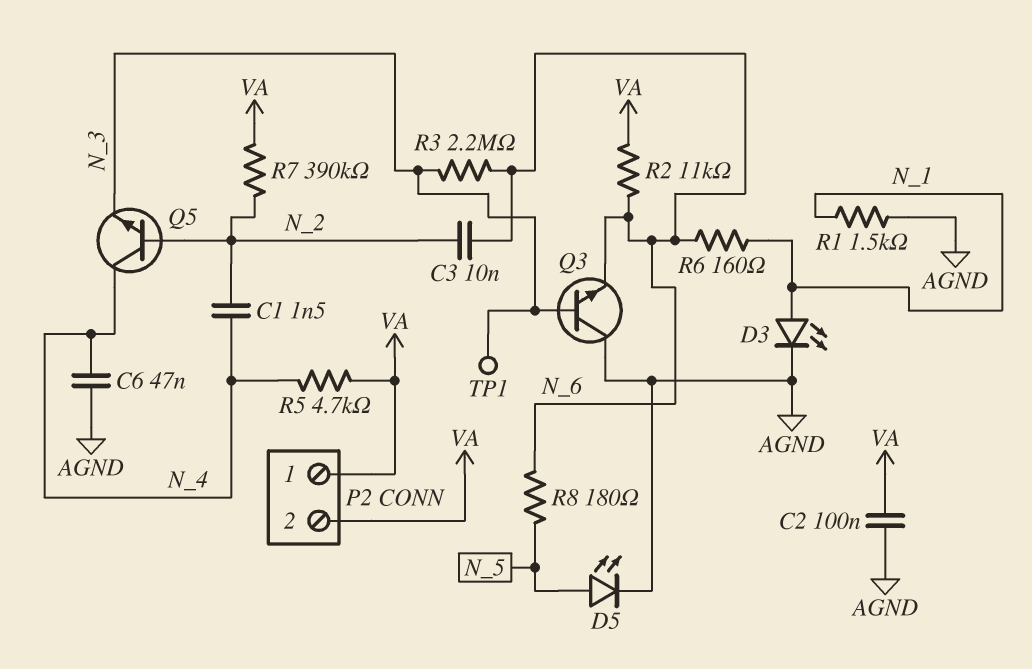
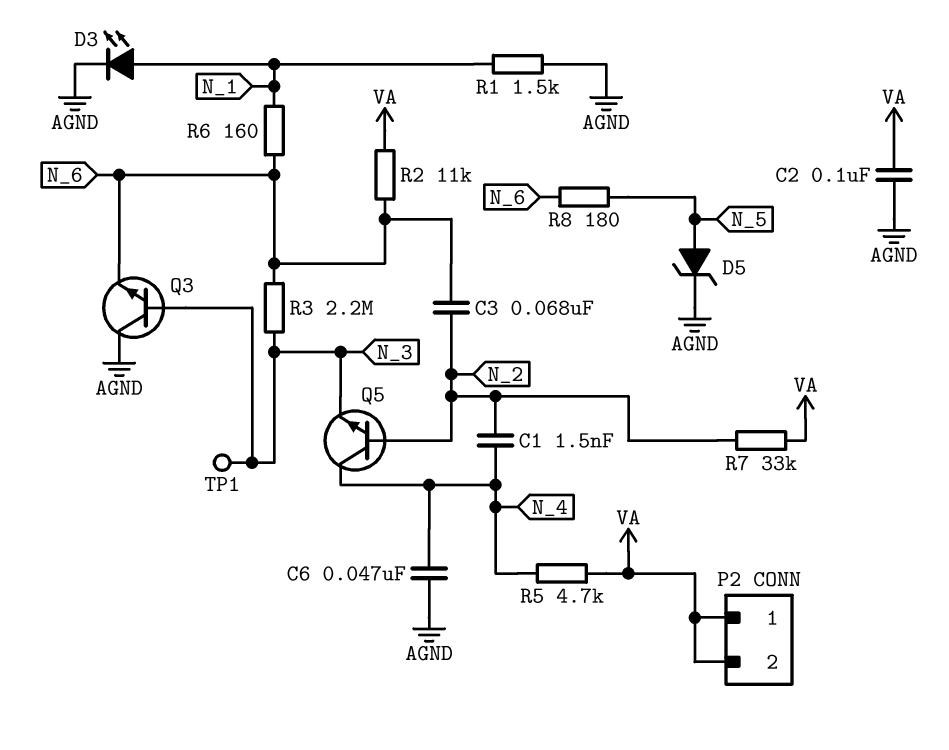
C3: 10nF (N_2, N_6) -> 68nF (N_2, N_6)
D5: LED (A N_5, K AGND) -> zener (A N_5, K AGND)
R7: 390k (N_2, VA) -> 33k (N_2, VA)

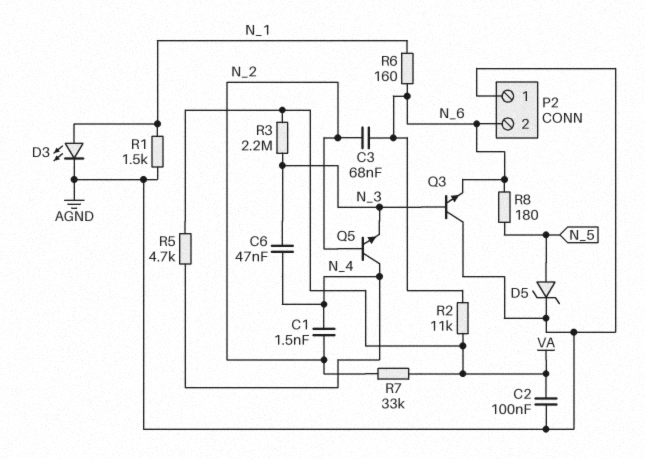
C6: 47nF (AGND, N_4) -> 47nF (N_3, N_4)
P2 pin 1: VA -> AGND
P2 pin 2: VA -> N_6
R3: 2.2M (N_3, N_6) -> 2.2M (N_3, VA)
TP1: test point (N_3) -> none

